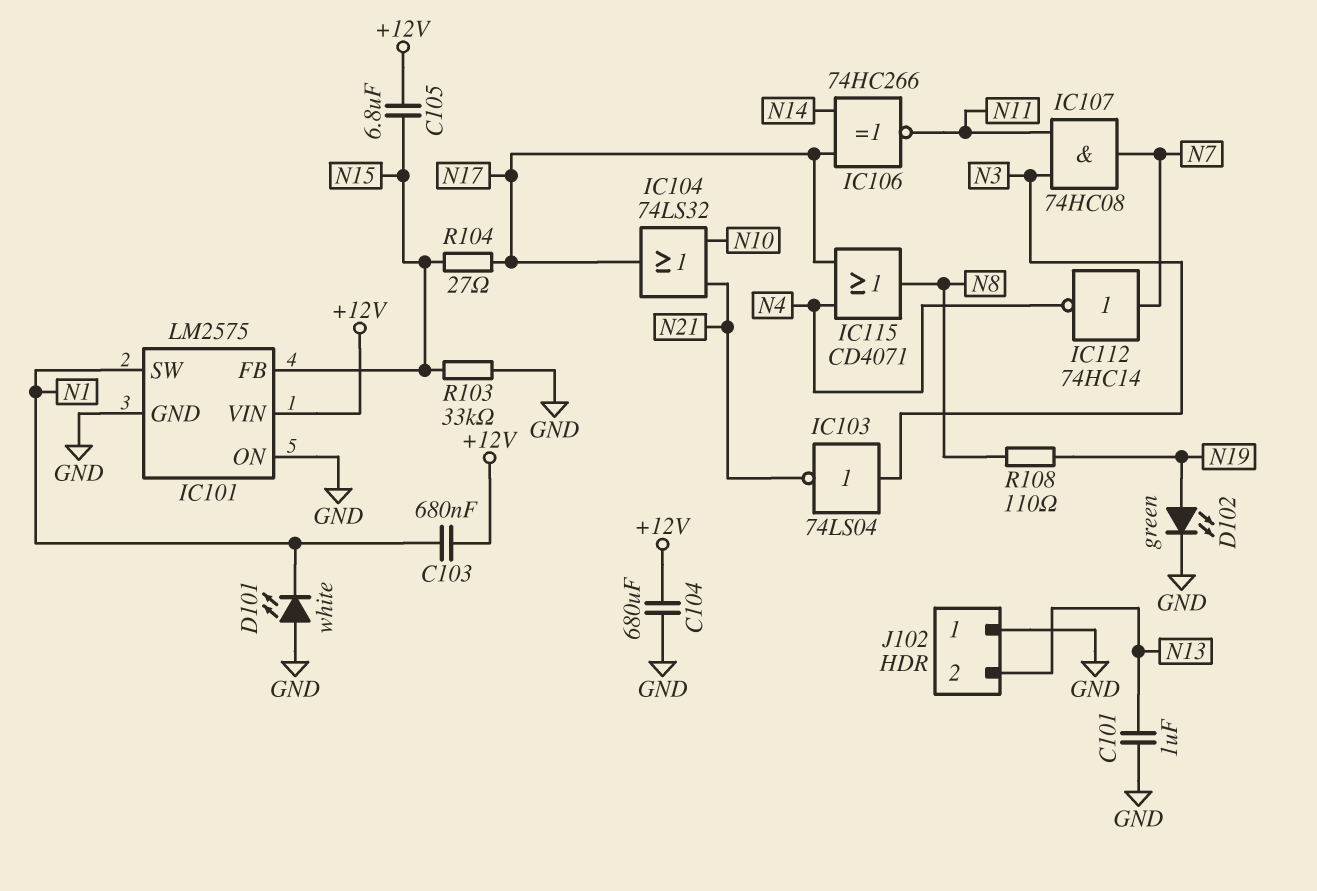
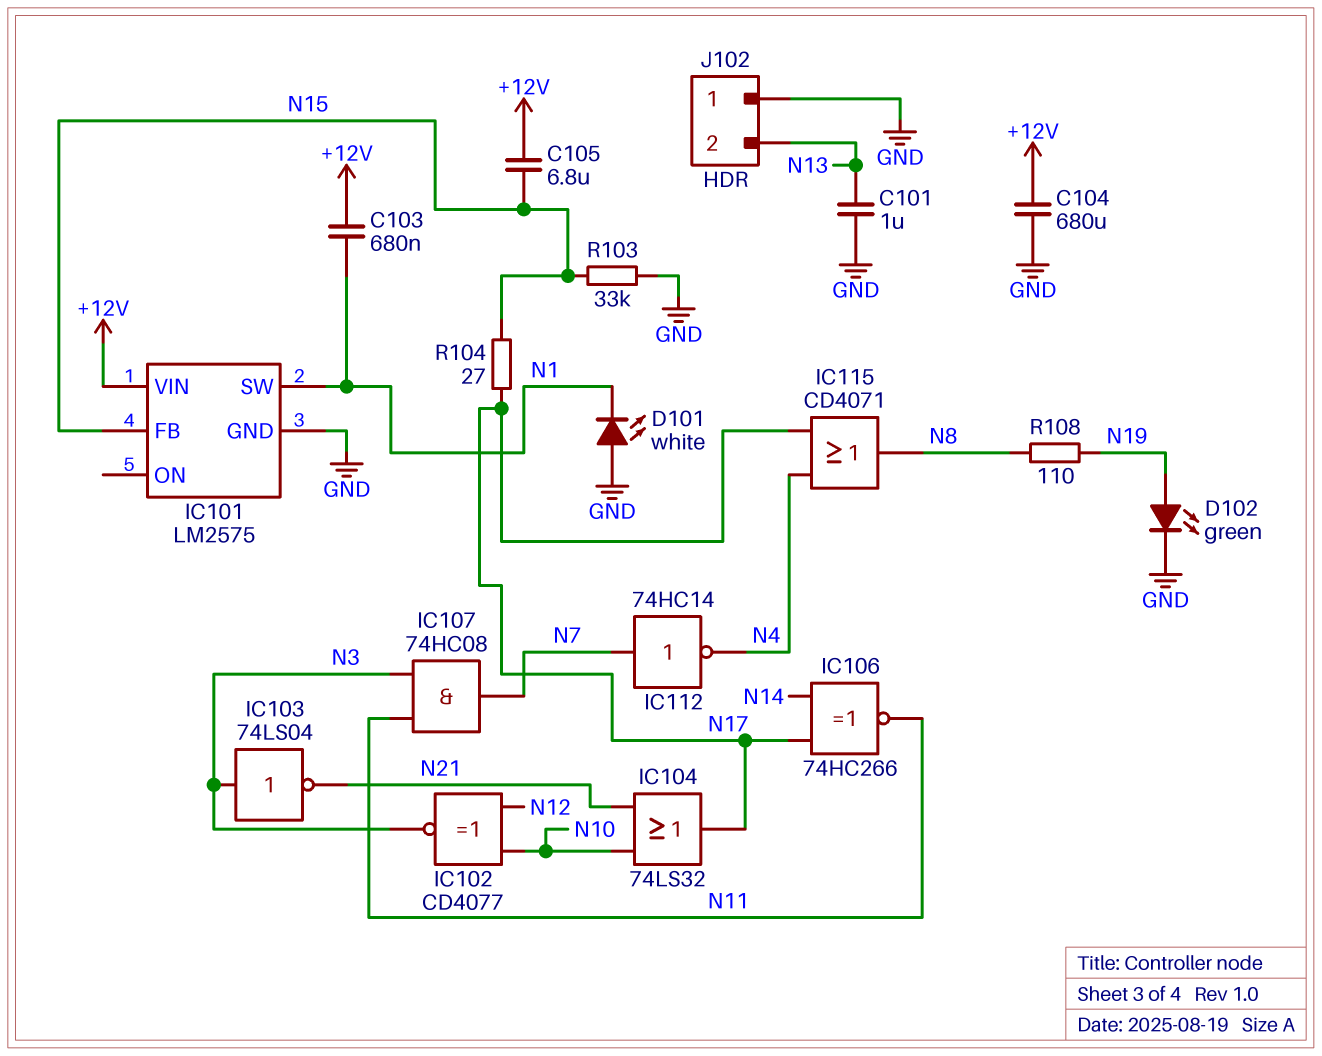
IC101 pin ON: GND -> none
IC102: none -> XNOR CD4077 (in N10, in N12, out N3)

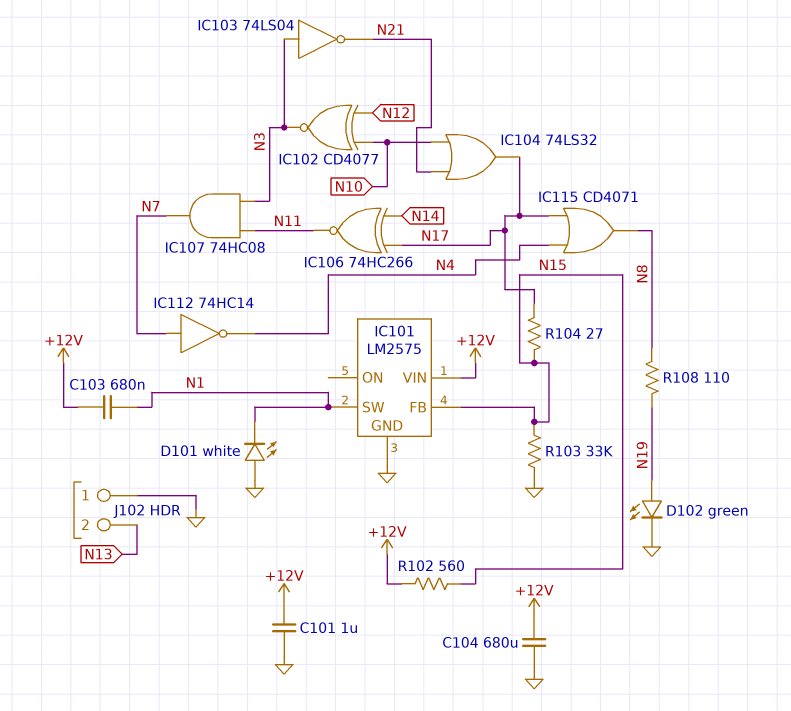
C101: 1uF (GND, N13) -> 1uF (+12V, GND)
C105: 6.8uF (+12V, N15) -> none
R102: none -> 560 (+12V, N15)

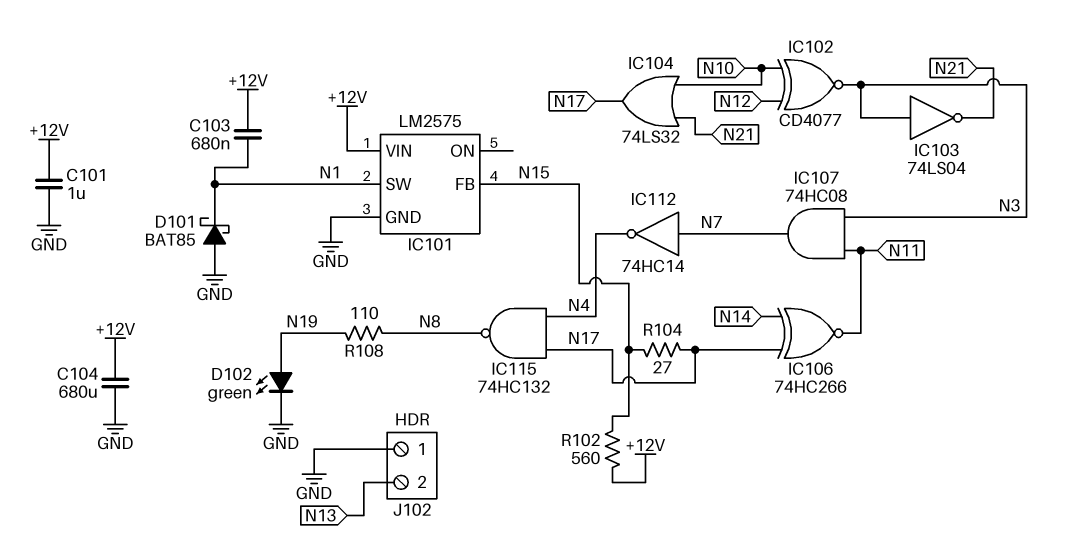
D101: LED white (A GND, K N1) -> schottky BAT85 (A GND, K N1)
IC115: OR CD4071 (in N4, in N17, out N8) -> NAND 74HC132 (in N4, in N17, out N8)
R103: 33k (GND, N15) -> none

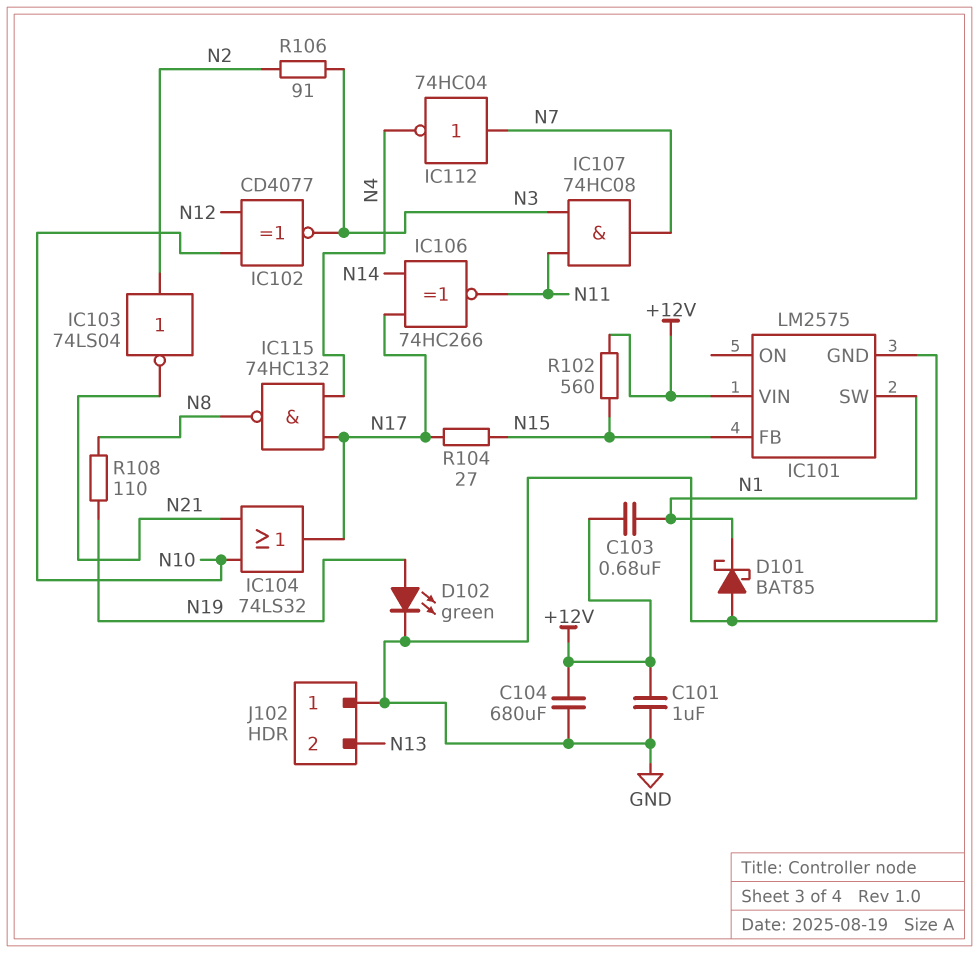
IC103: NOT 74LS04 (in N3, out N21) -> NOT 74LS04 (in N2, out N21)
IC112: NOT 74HC14 (in N7, out N4) -> NOT 74HC04 (in N7, out N4)
R106: none -> 91 (N2, N3)

